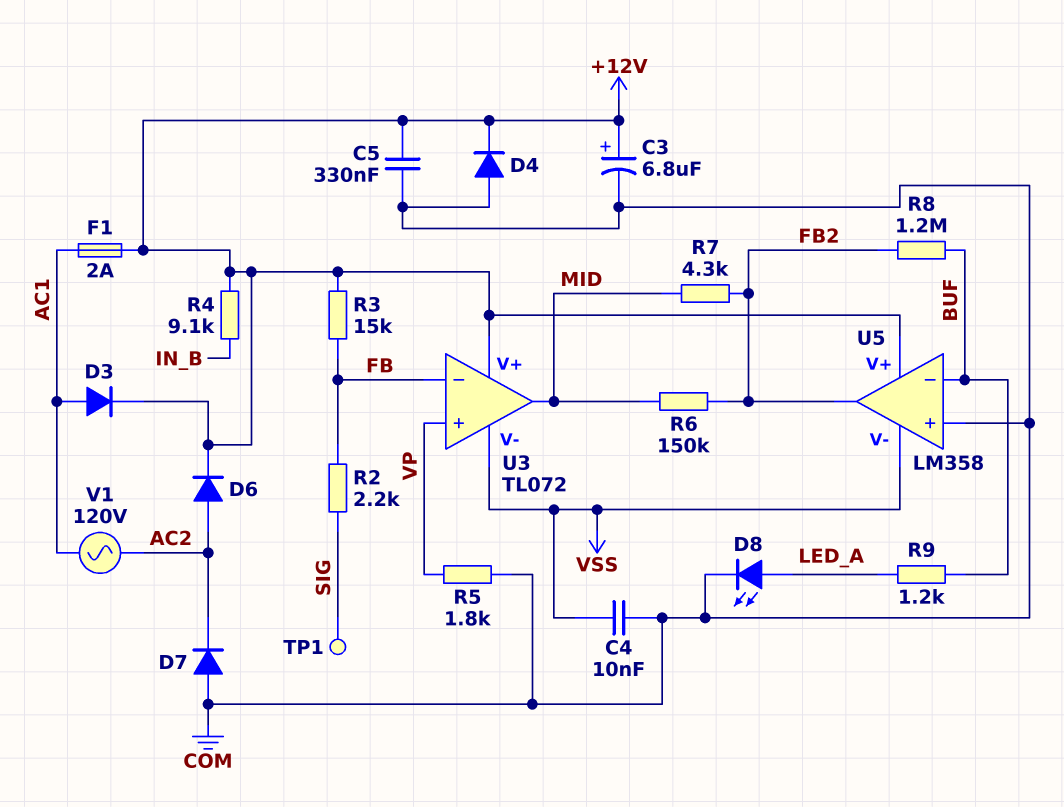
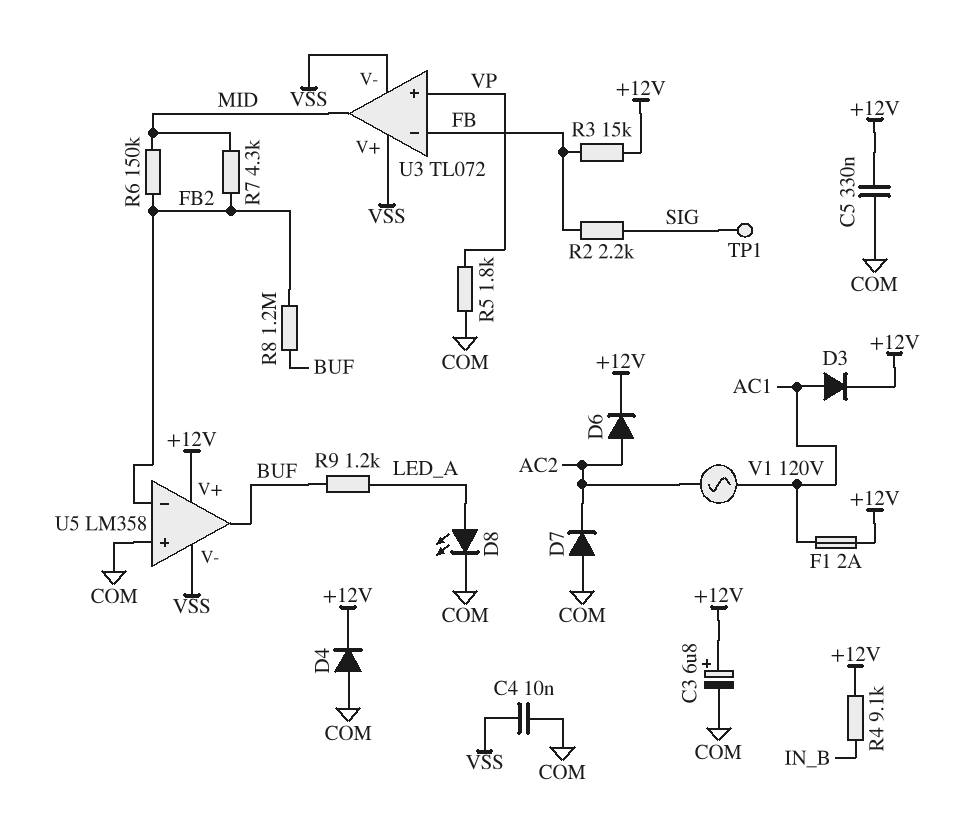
U3 pin V+: +12V -> VSS
U5 pin in-: BUF -> FB2
U5 pin out: FB2 -> BUF

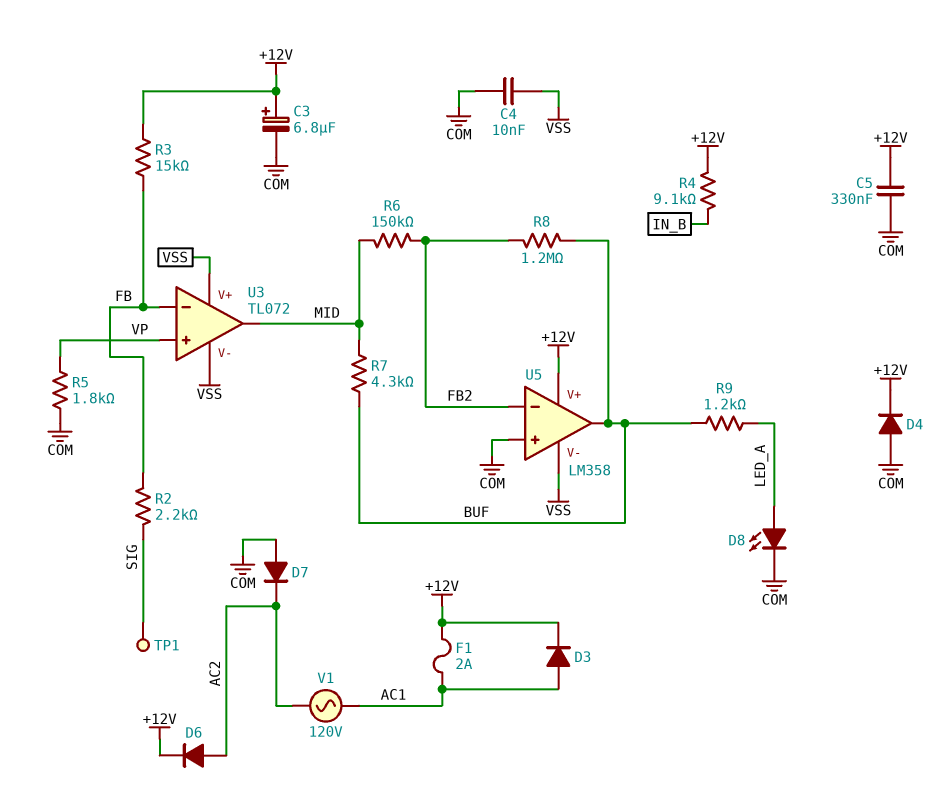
R7: 4.3k (FB2, MID) -> 4.3k (BUF, MID)

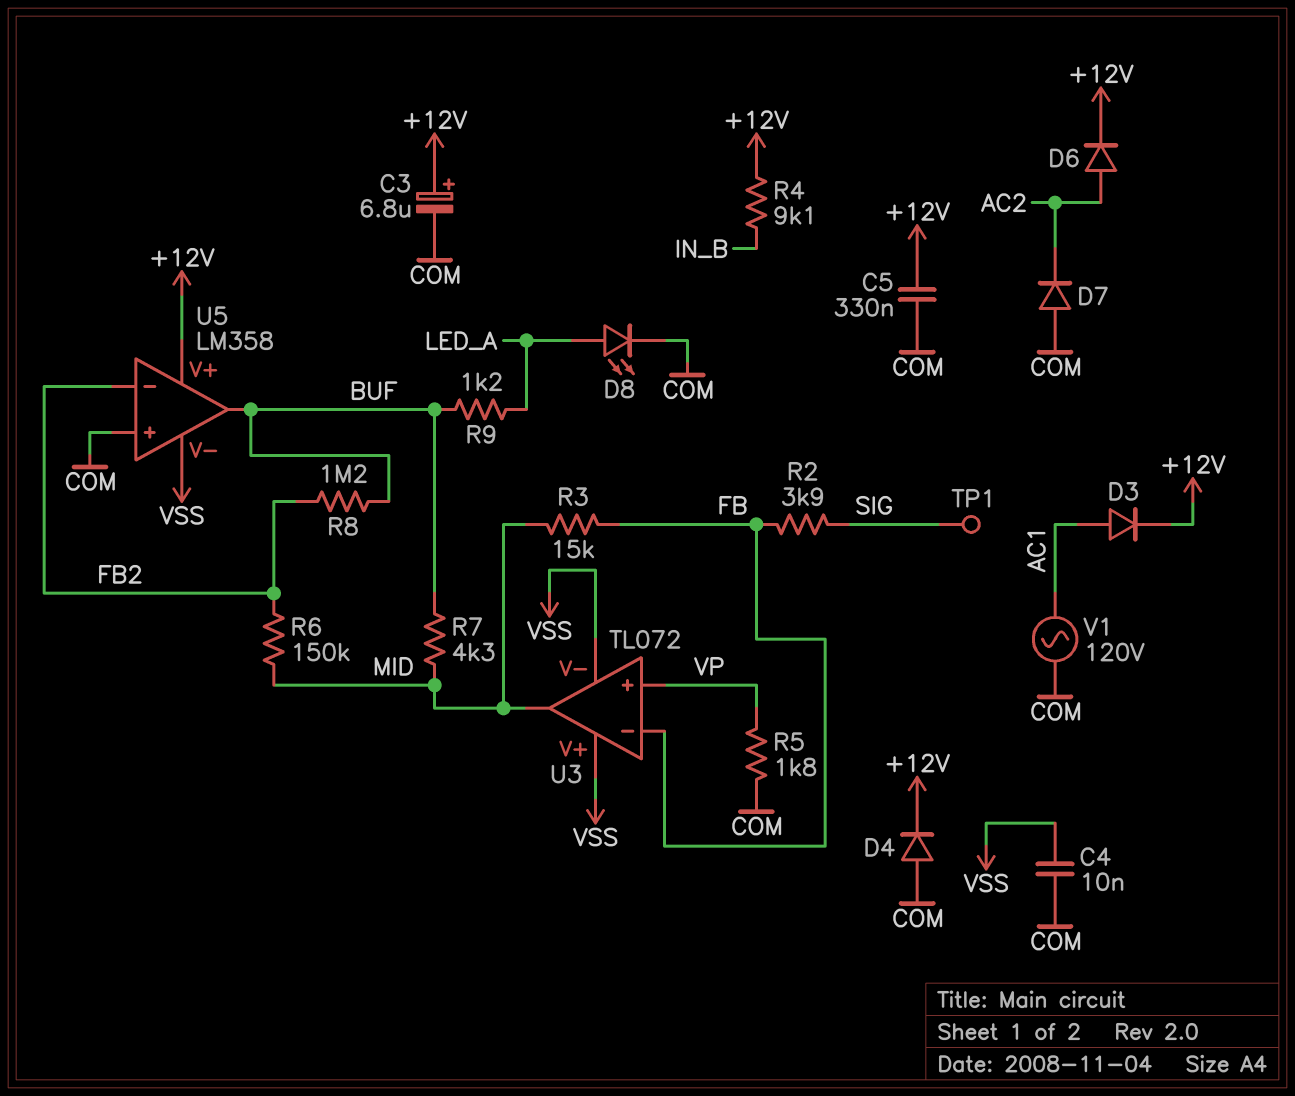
F1: 2A (+12V, AC1) -> none
R2: 2.2k (FB, SIG) -> 3.9k (FB, SIG)
R3: 15k (+12V, FB) -> 15k (FB, MID)
V1: AC 120V (AC1, AC2) -> AC 120V (AC1, COM)

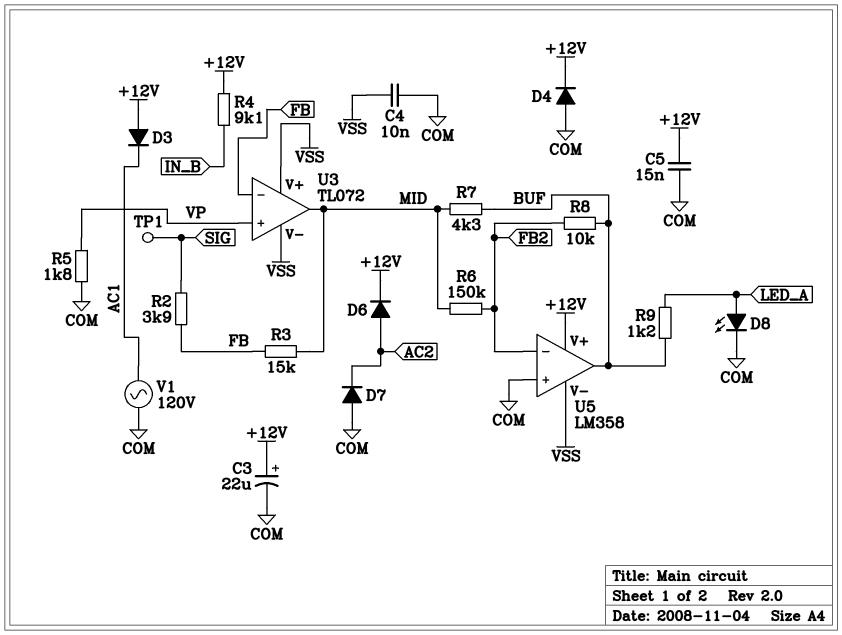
C3: 6.8uF (plus +12V, minus COM) -> 22uF (plus +12V, minus COM)
C5: 330nF (+12V, COM) -> 15nF (+12V, COM)
D3: diode (A AC1, K +12V) -> diode (A +12V, K AC1)
R8: 1.2M (BUF, FB2) -> 10k (BUF, FB2)

